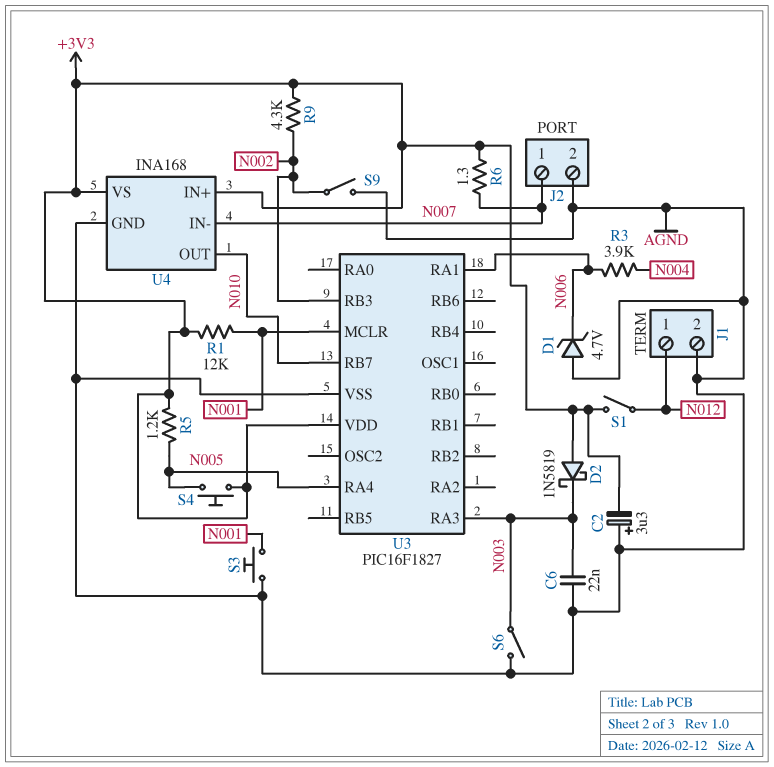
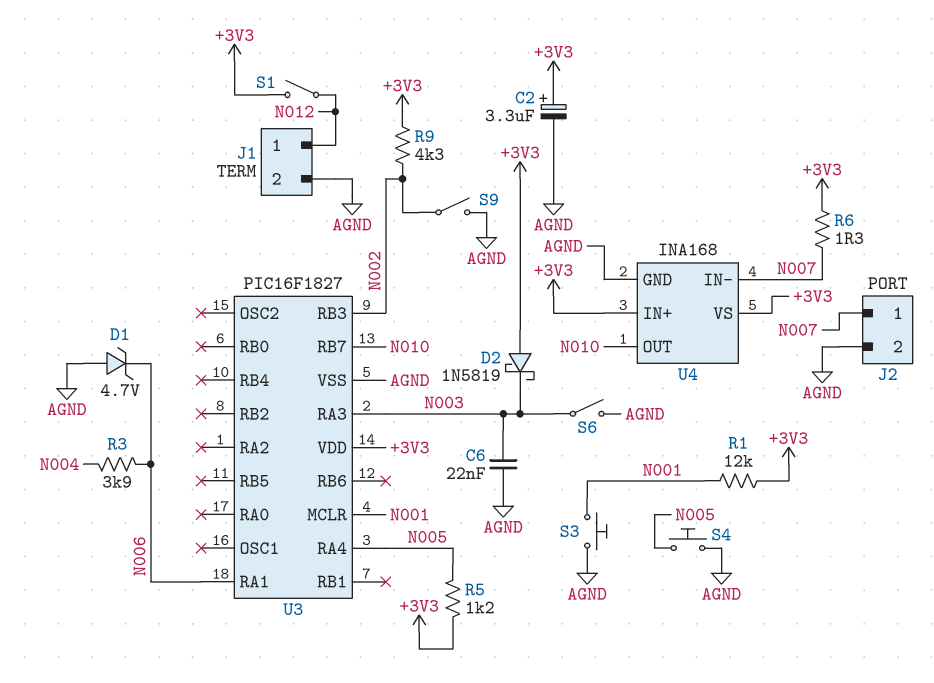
C2: 3.3uF (plus AGND, minus +3V3) -> 3.3uF (plus +3V3, minus AGND)
S4: button (+3V3, N005) -> button (AGND, N005)

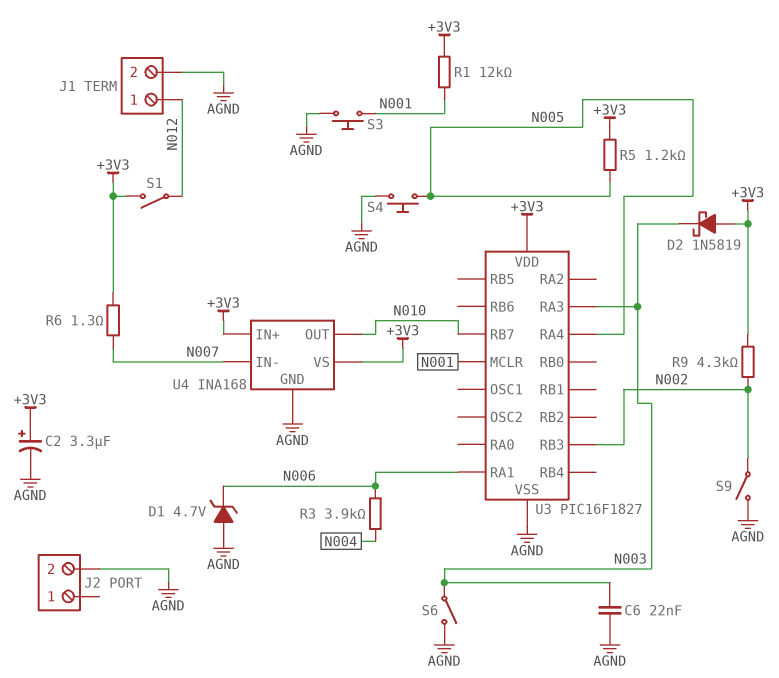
J2 pin 1: N007 -> none

